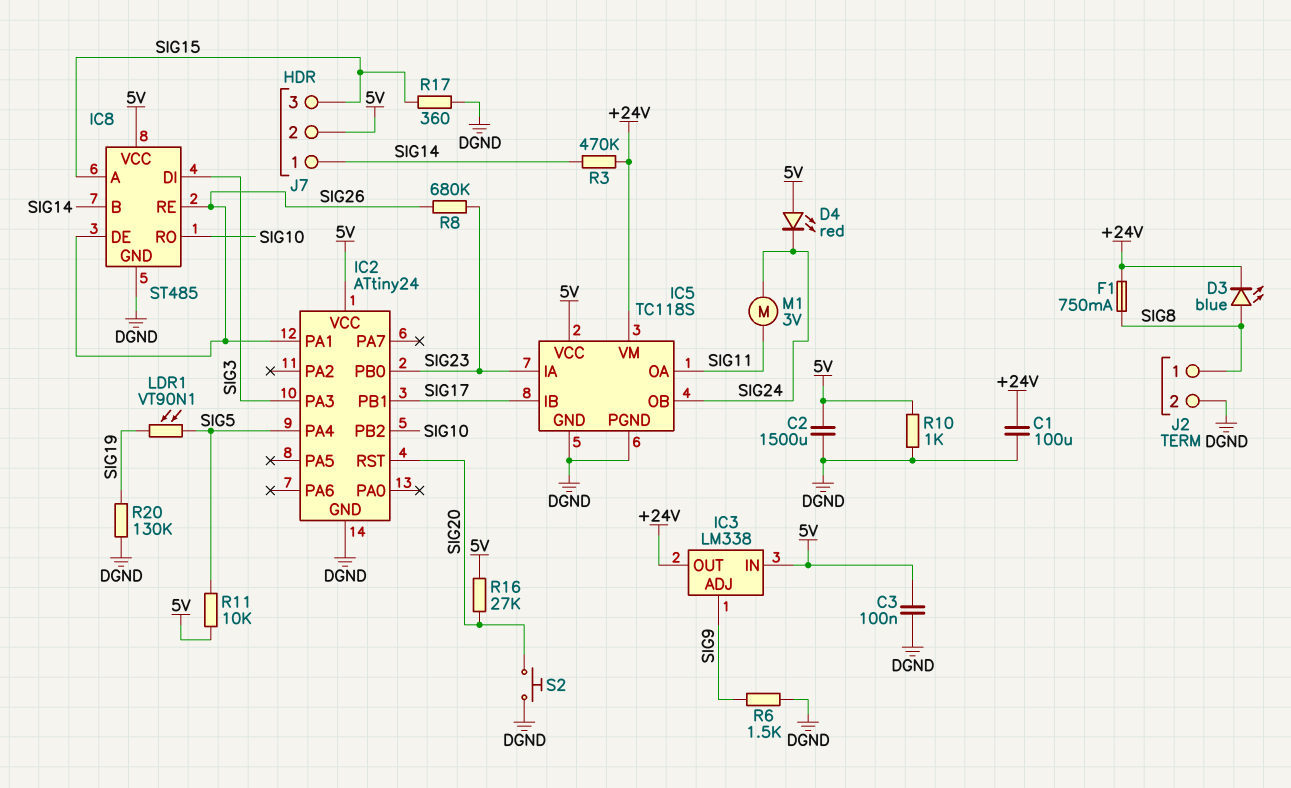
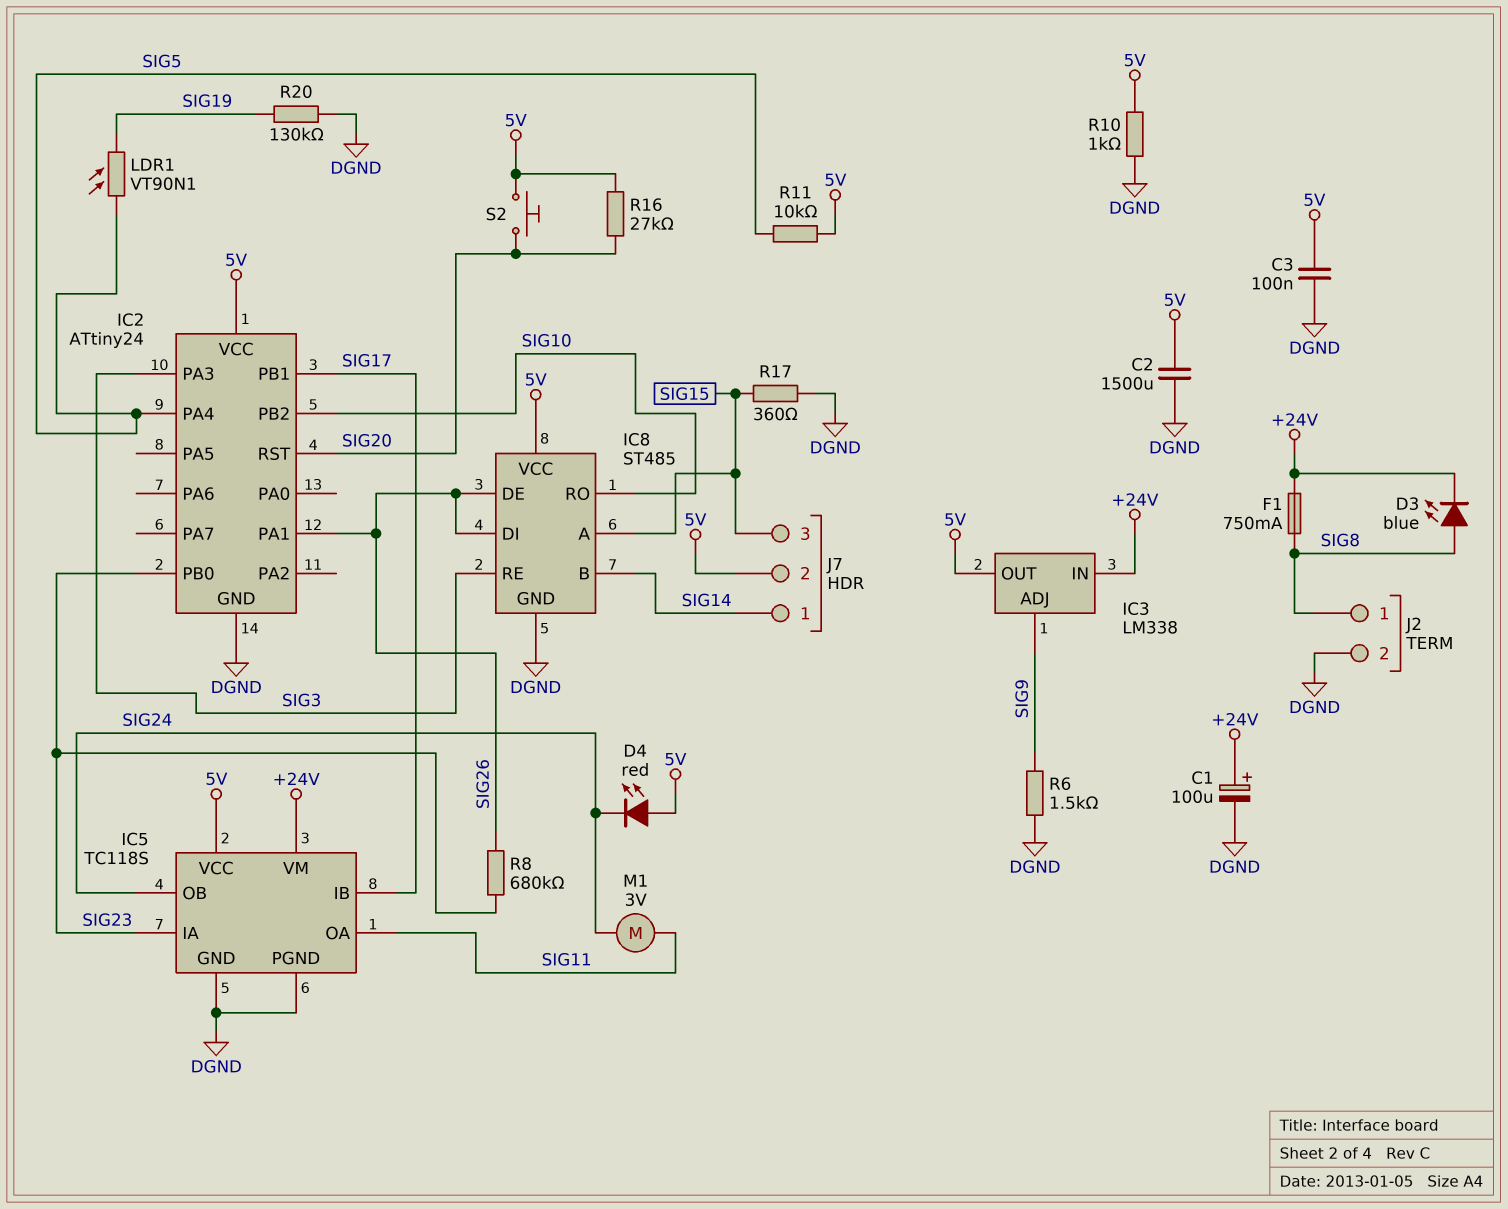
C1: 100uF (+24V, DGND) -> 100uF (plus +24V, minus DGND)
IC3 pin IN: 5V -> +24V
IC3 pin OUT: +24V -> 5V
IC8 pin DI: SIG3 -> SIG26
IC8 pin RE: SIG26 -> SIG3
R3: 470k (+24V, SIG14) -> none
S2: button (DGND, SIG20) -> button (5V, SIG20)

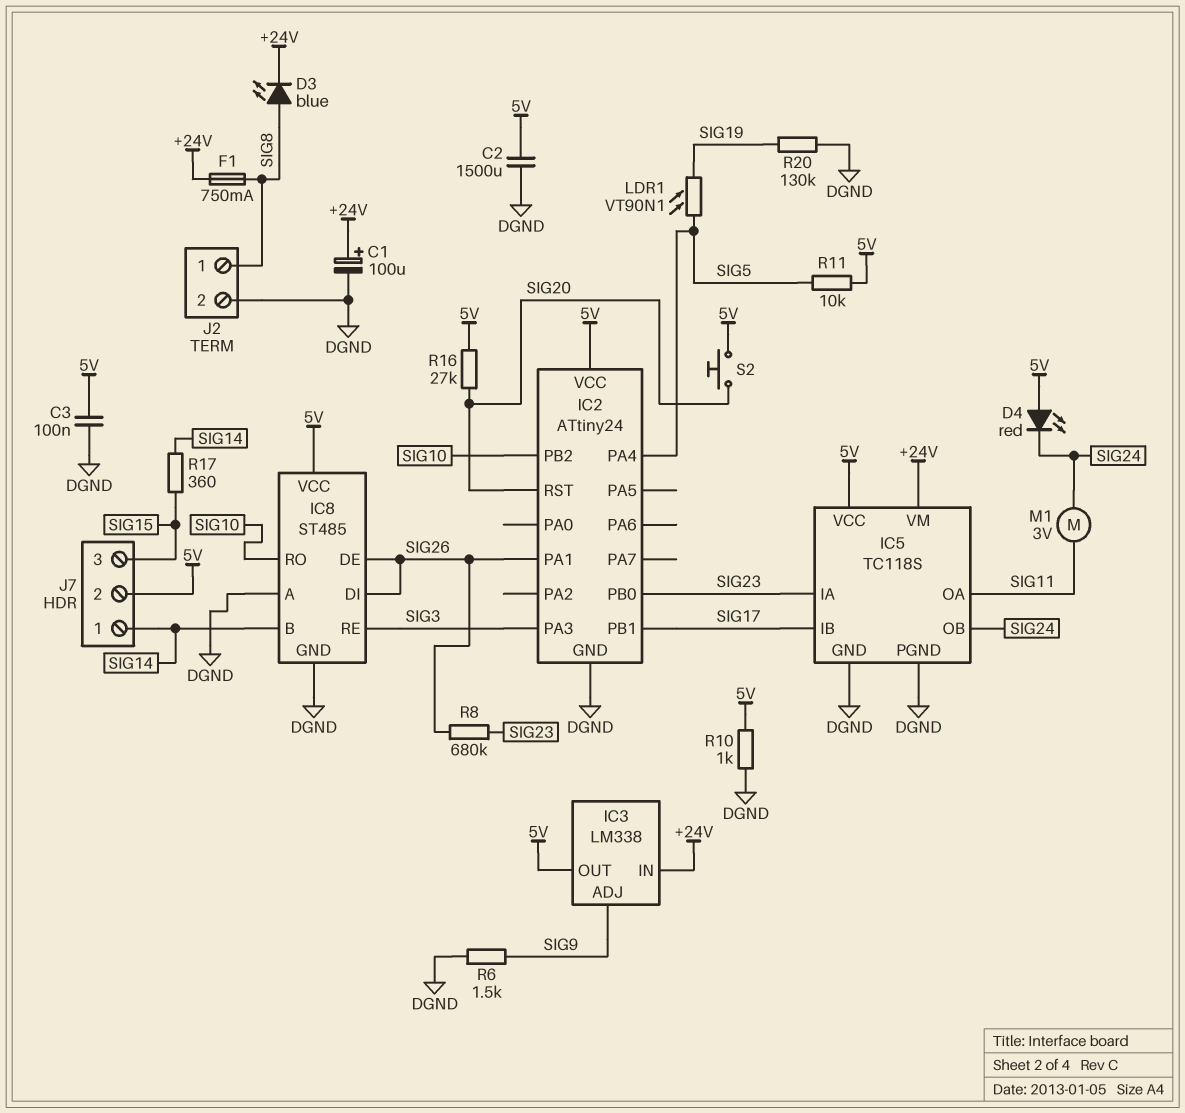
IC8 pin A: SIG15 -> DGND
R17: 360 (DGND, SIG15) -> 360 (SIG14, SIG15)

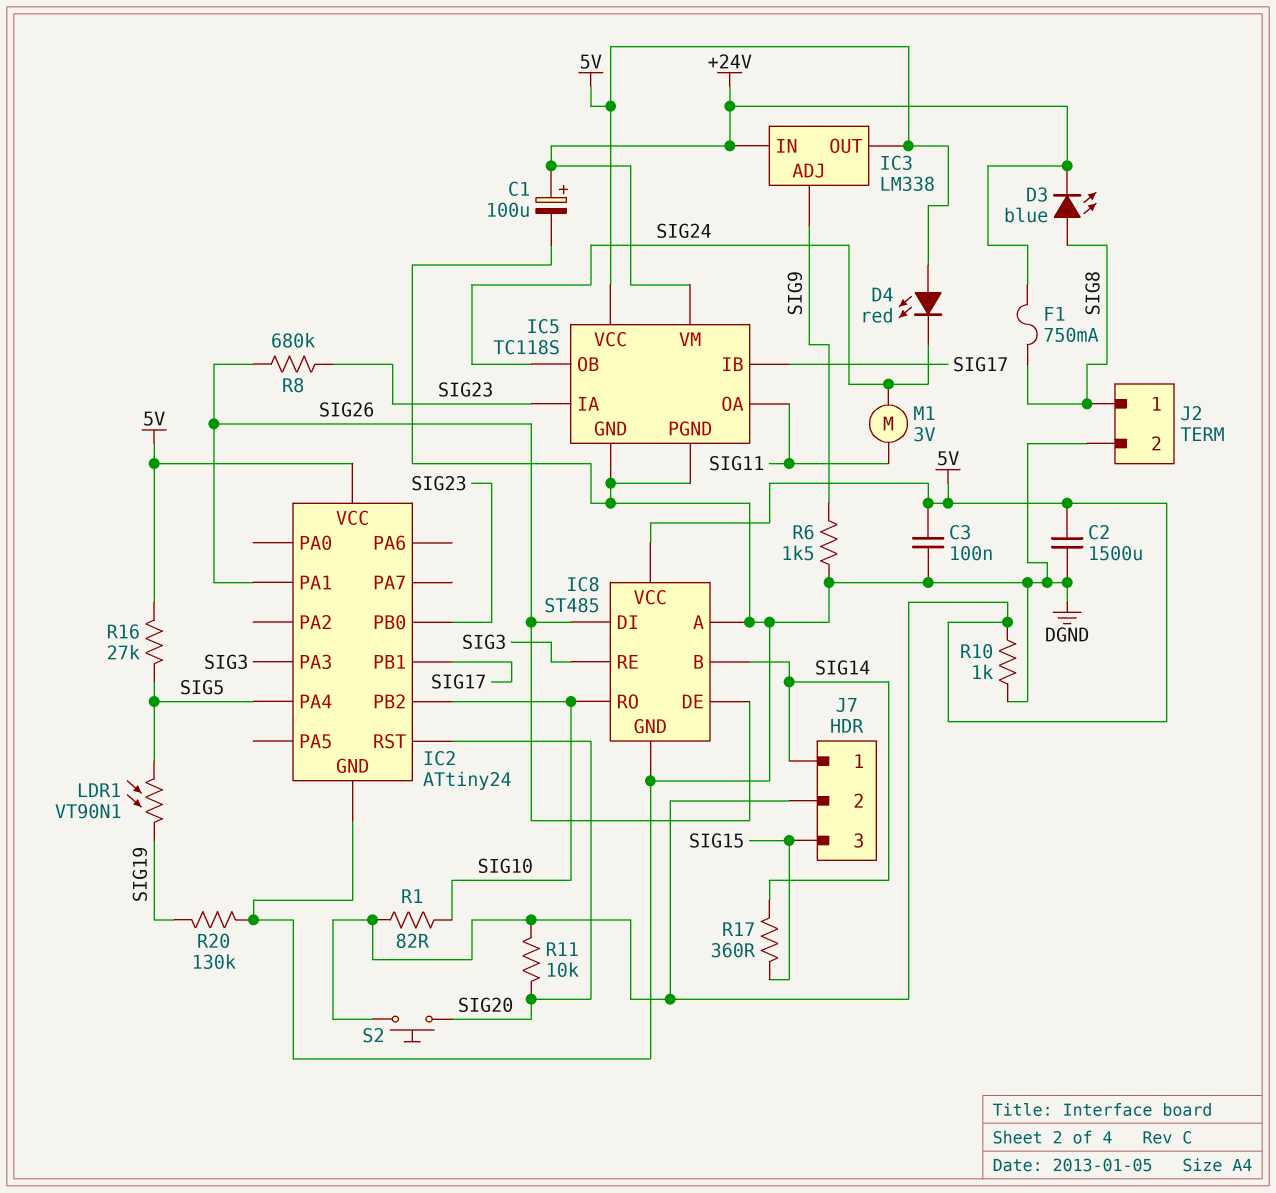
R1: none -> 82 (5V, SIG10)
R11: 10k (5V, SIG5) -> 10k (5V, SIG20)
R16: 27k (5V, SIG20) -> 27k (5V, SIG5)

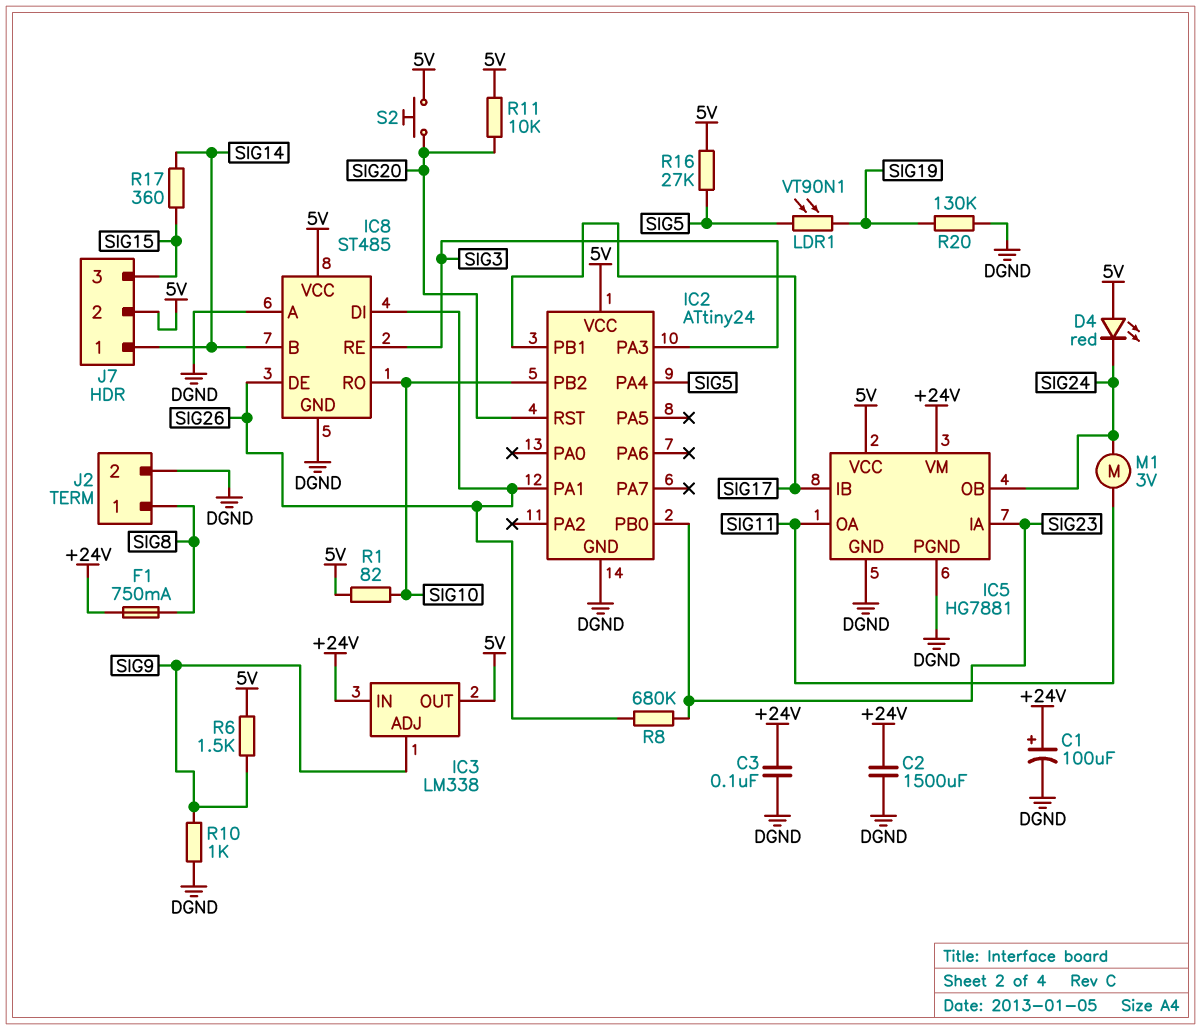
C2: 1500uF (5V, DGND) -> 1500uF (+24V, DGND)
C3: 100nF (5V, DGND) -> 100nF (+24V, DGND)
D3: LED blue (A SIG8, K +24V) -> none
IC5: TC118S -> HG7881
R6: 1.5k (DGND, SIG9) -> 1.5k (5V, SIG9)
R10: 1k (5V, DGND) -> 1k (DGND, SIG9)

